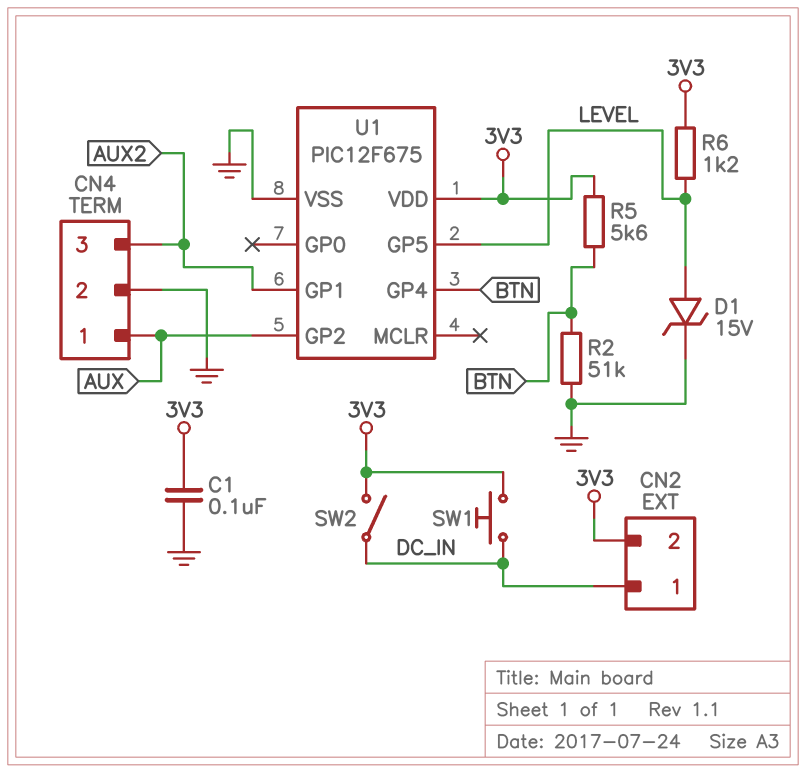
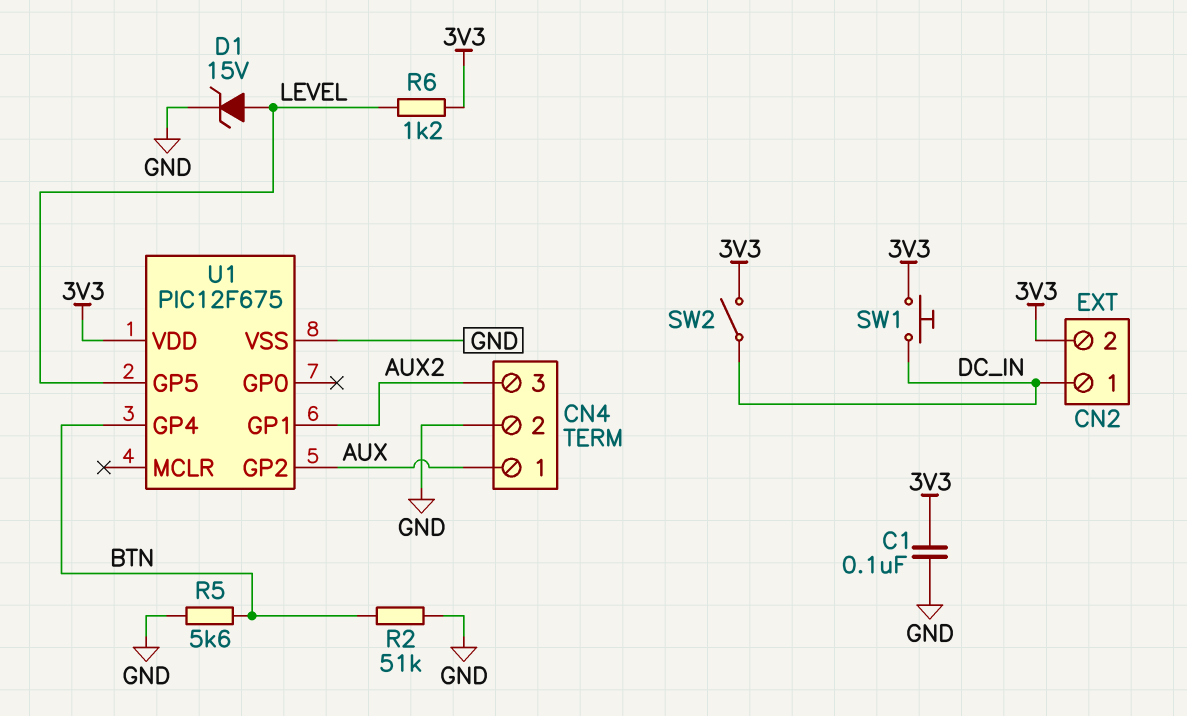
R5: 5.6k (3V3, BTN) -> 5.6k (BTN, GND)

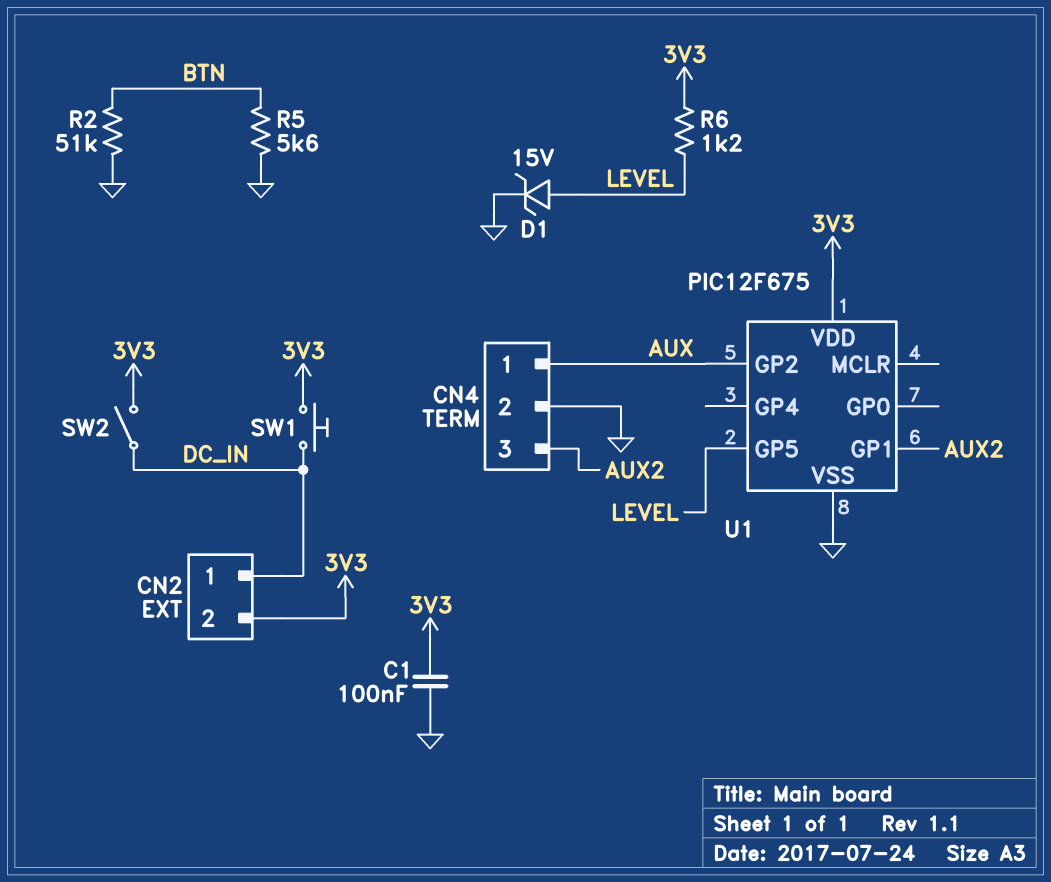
U1 pin GP4: BTN -> none

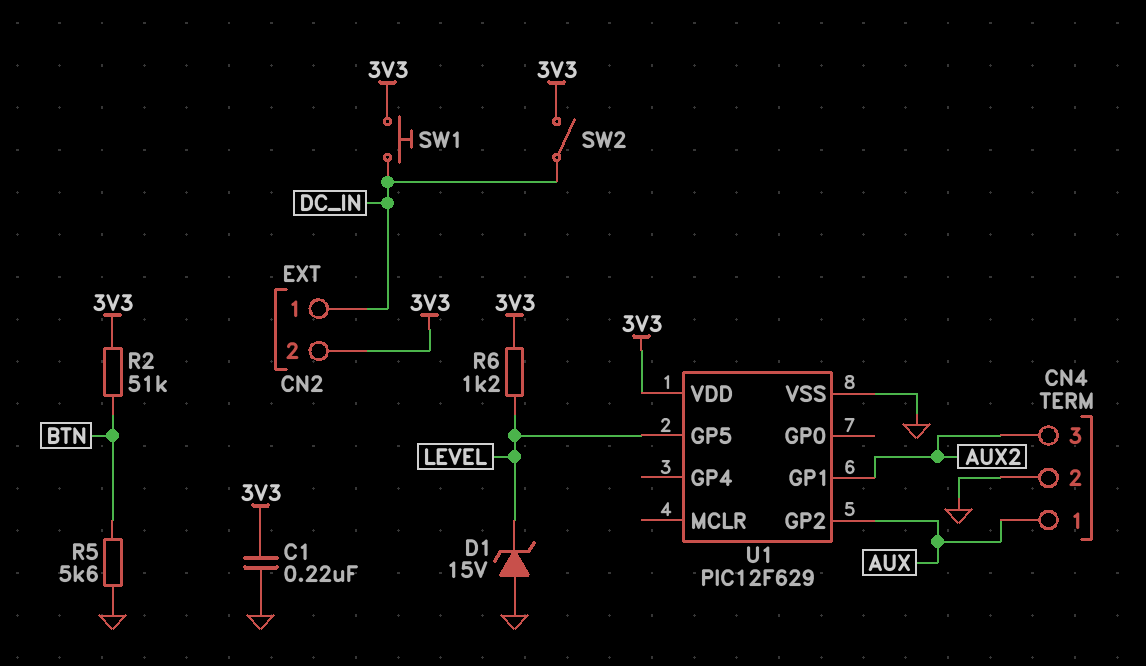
C1: 100nF (3V3, GND) -> 220nF (3V3, GND)
D1: zener 15V (A LEVEL, K GND) -> zener 15V (A GND, K LEVEL)
R2: 51k (BTN, GND) -> 51k (3V3, BTN)
U1: PIC12F675 -> PIC12F629

